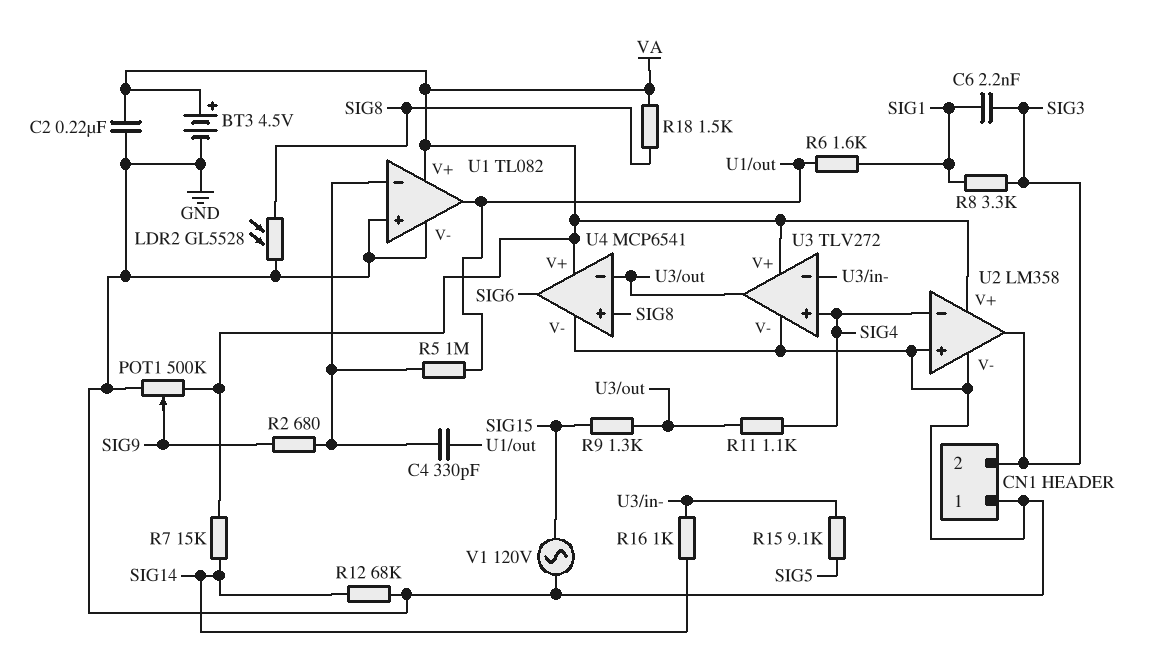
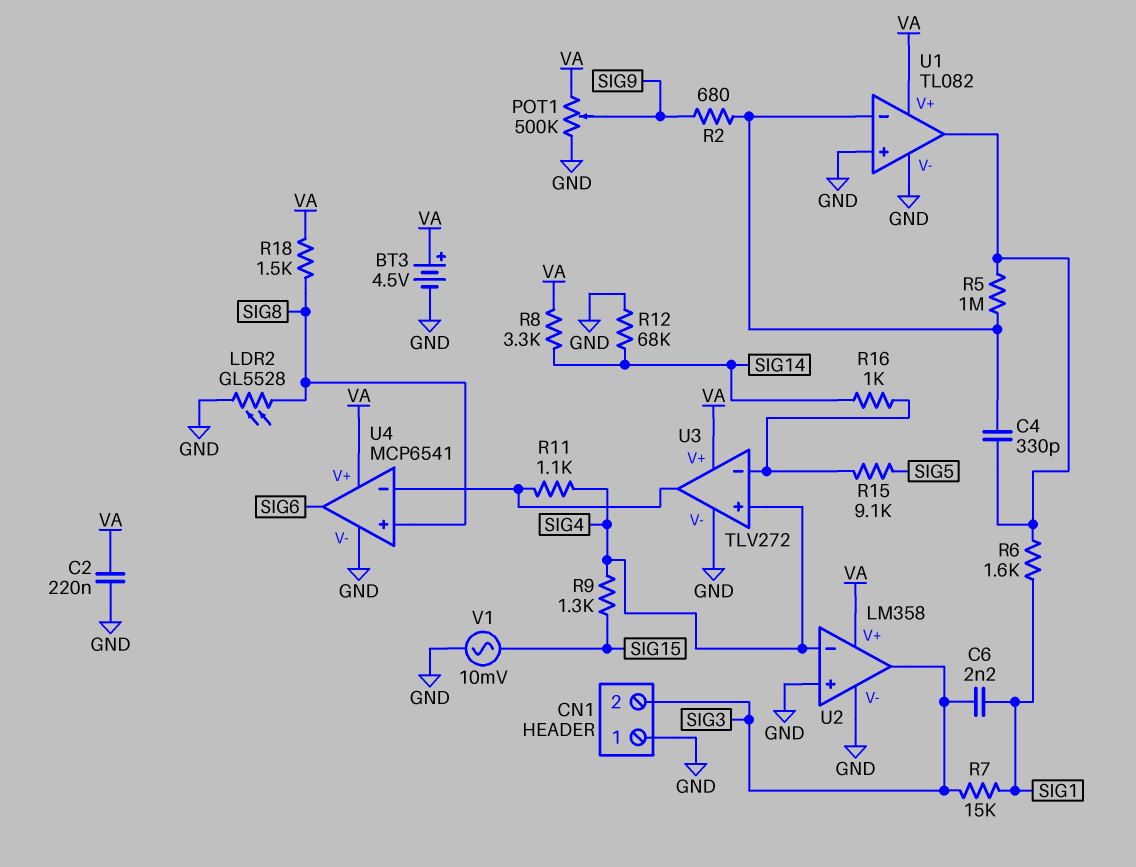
R7: 15k (SIG14, VA) -> 15k (SIG1, SIG3)
R8: 3.3k (SIG1, SIG3) -> 3.3k (SIG14, VA)
R9: 1.3k (SIG15, U3/out) -> 1.3k (SIG4, SIG15)
V1: AC 120V (GND, SIG15) -> AC 10mV (GND, SIG15)

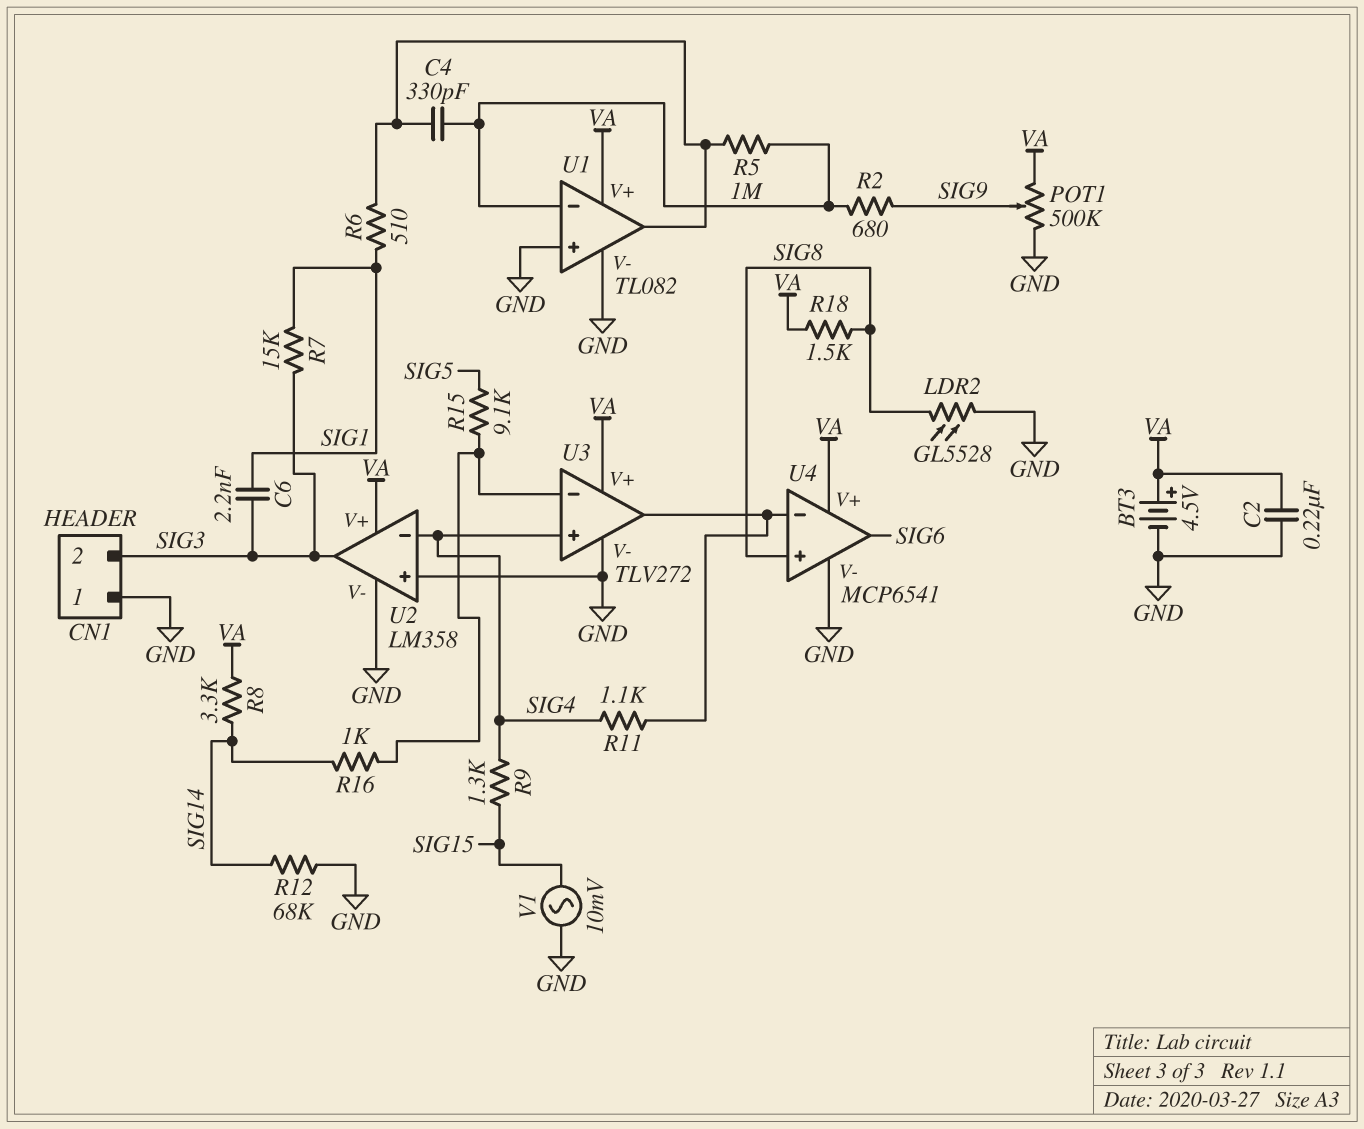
R6: 1.6k (SIG1, U1/out) -> 510 (SIG1, U1/out)

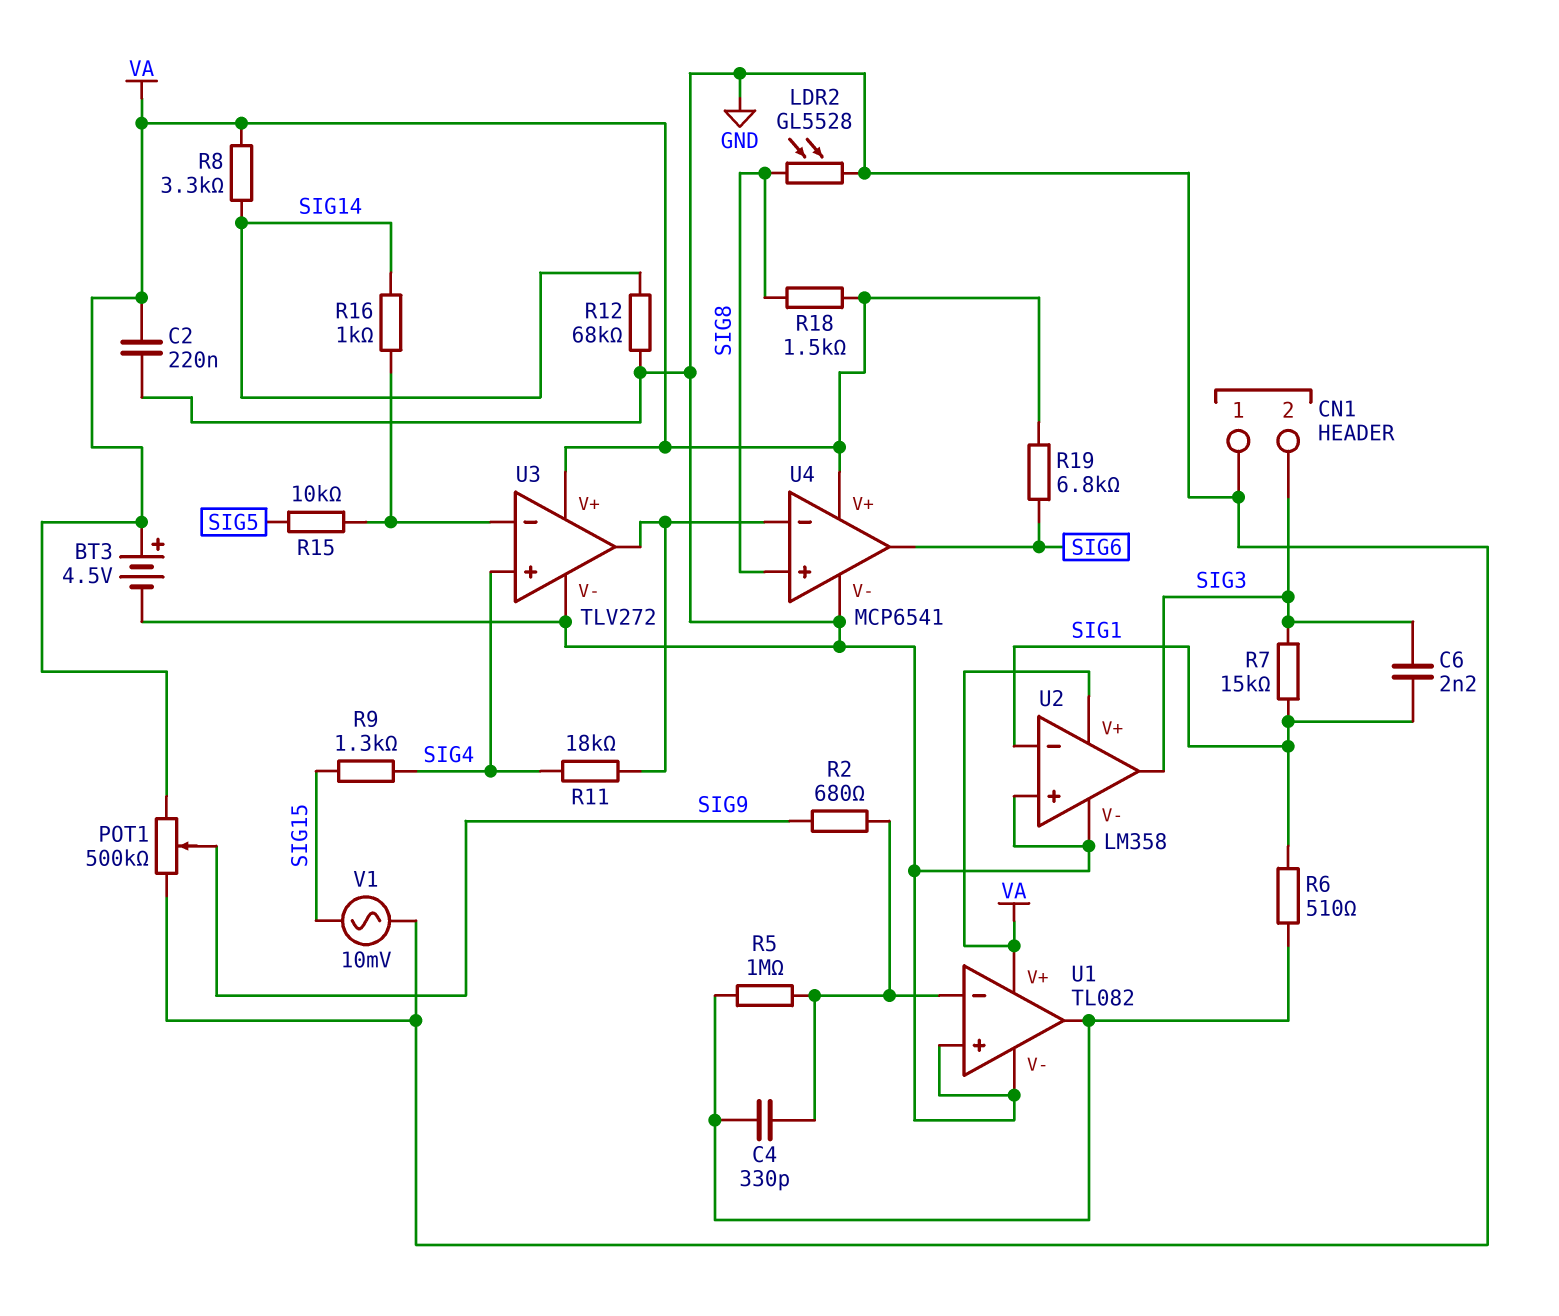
R11: 1.1k (SIG4, U3/out) -> 18k (SIG4, U3/out)
R15: 9.1k (SIG5, U3/in-) -> 10k (SIG5, U3/in-)
R19: none -> 6.8k (SIG6, VA)
U2 pin in-: SIG4 -> SIG1

